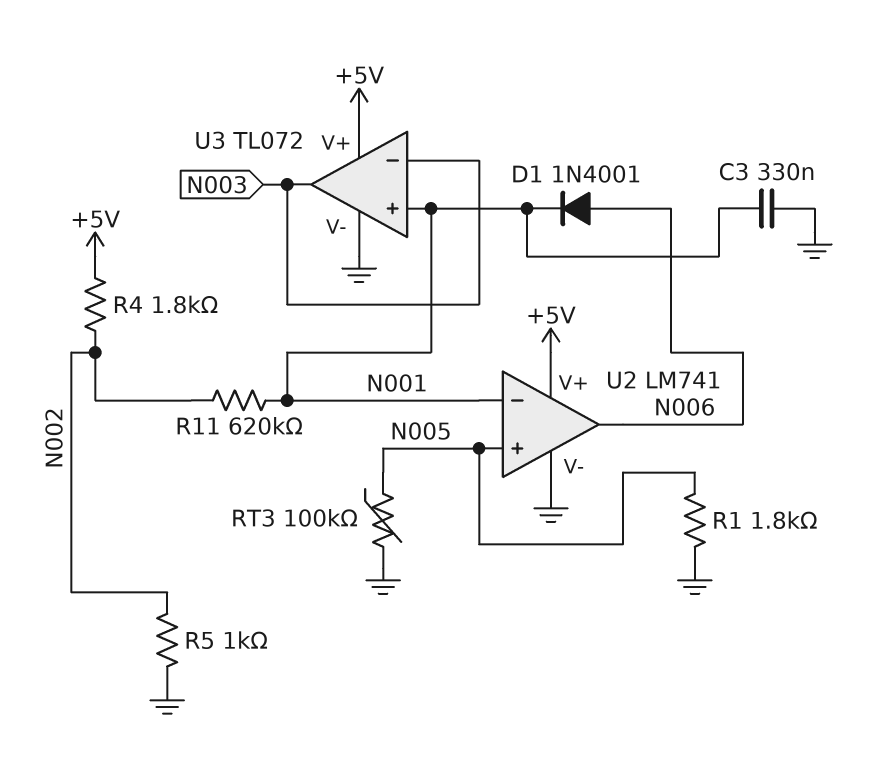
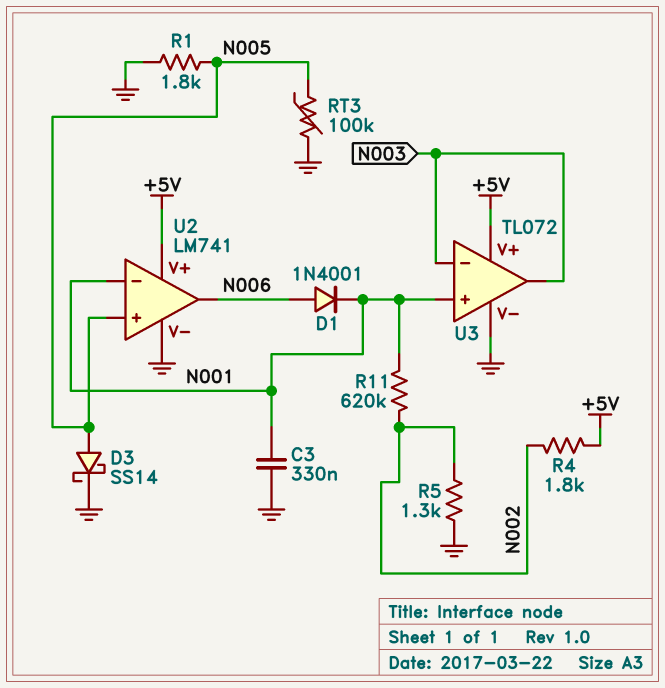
D3: none -> schottky SS14 (A N005, K GND)
R5: 1k (GND, N002) -> 1.3k (GND, N002)

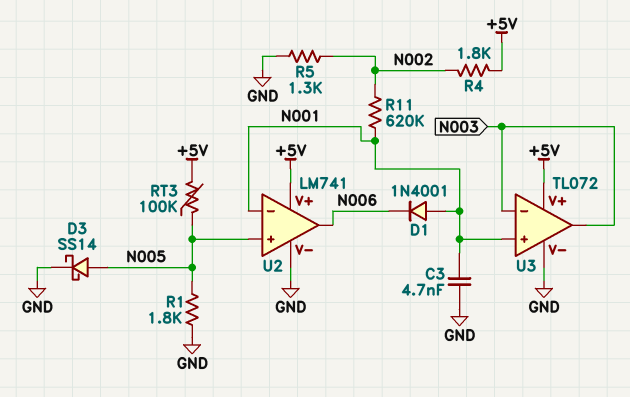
C3: 330nF (GND, N001) -> 4.7nF (GND, N001)
D1: diode 1N4001 (A N006, K N001) -> diode 1N4001 (A N001, K N006)
RT3: 100k (GND, N005) -> 100k (+5V, N005)

